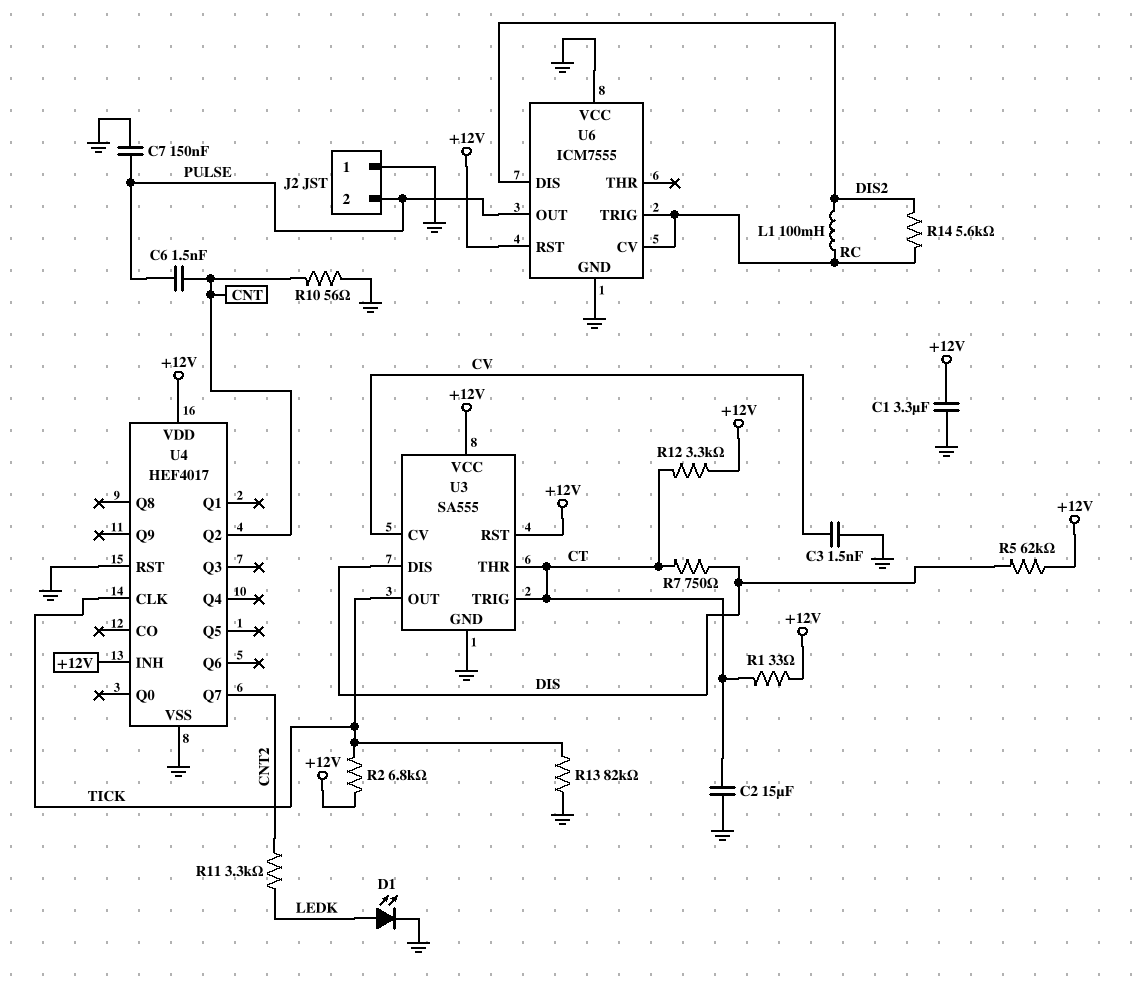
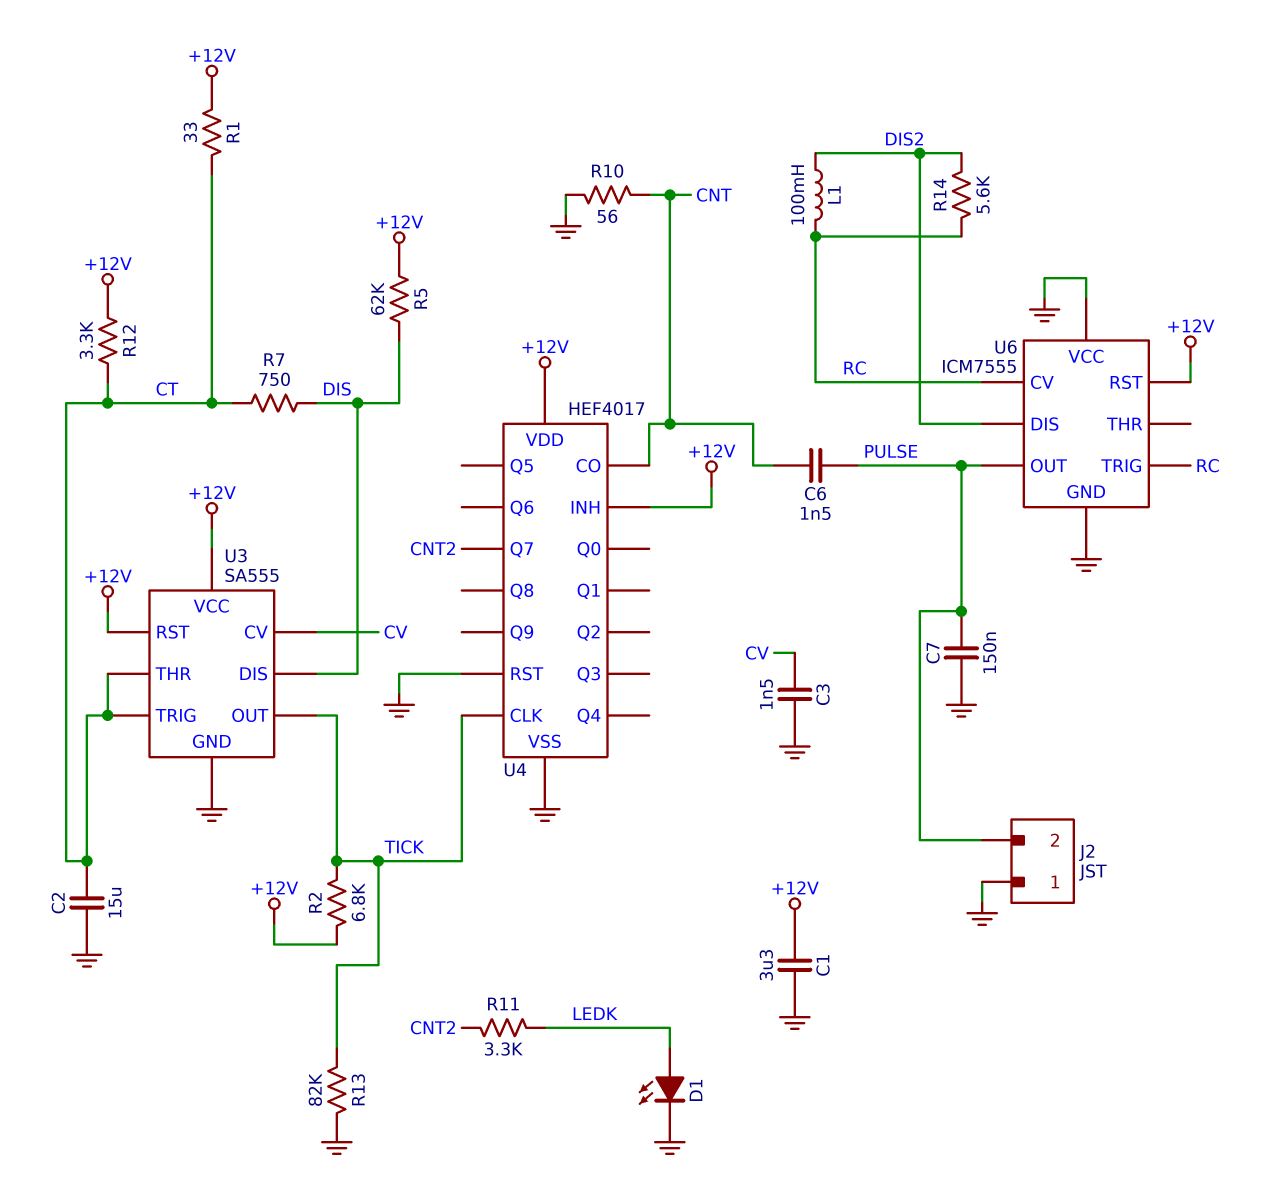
U4 pin CO: none -> CNT
U4 pin Q2: CNT -> none

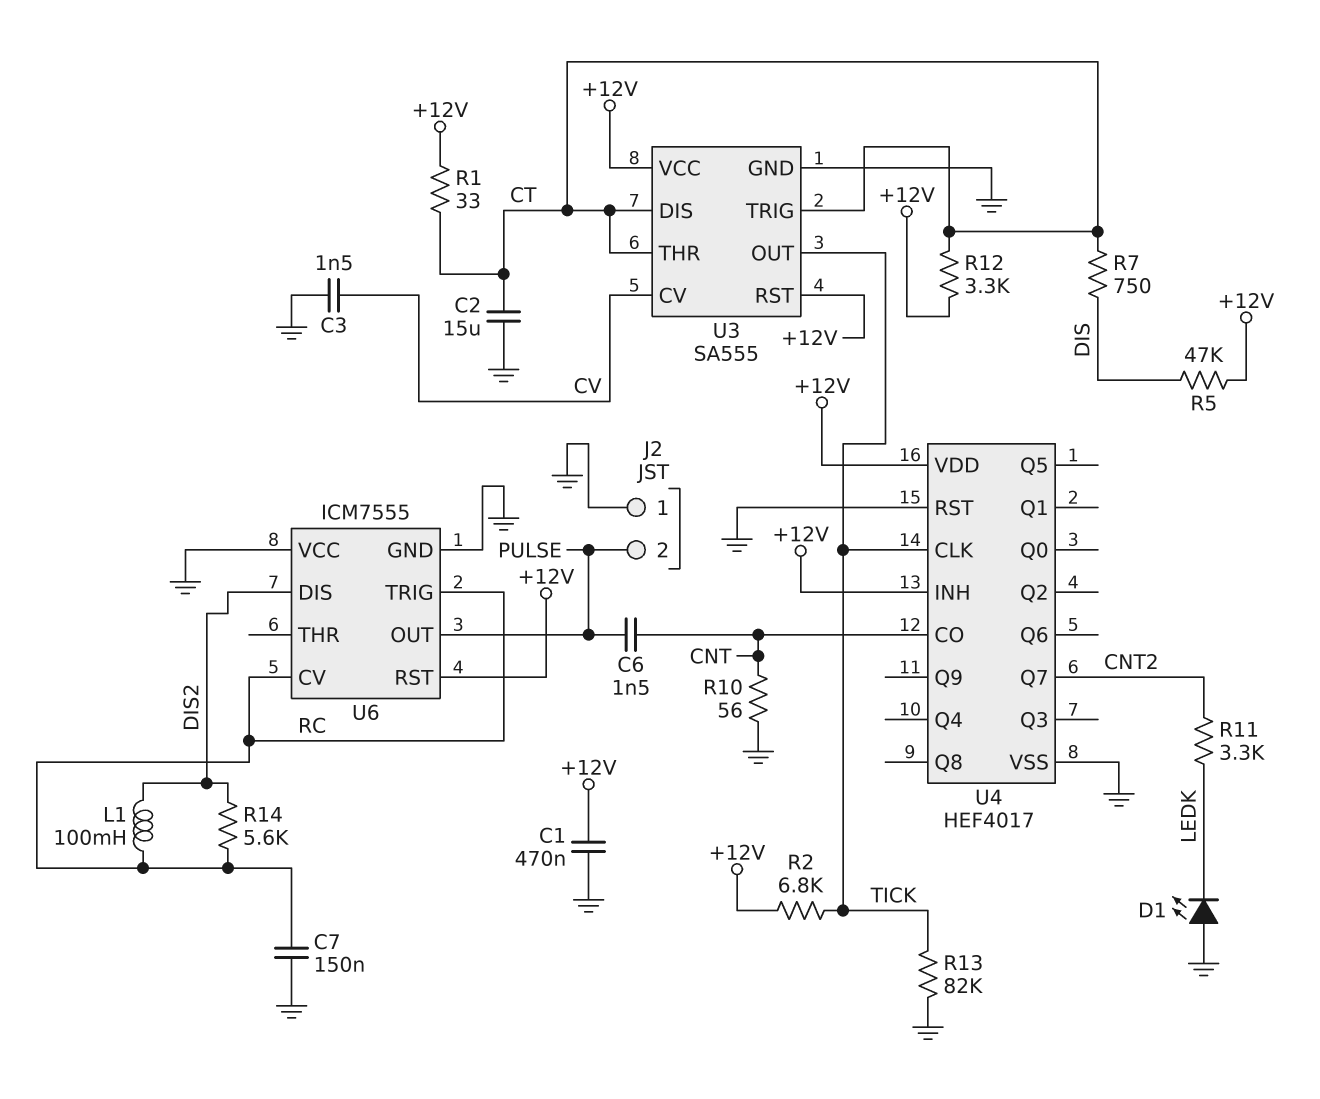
C1: 3.3uF (+12V, GND) -> 470nF (+12V, GND)
C7: 150nF (GND, PULSE) -> 150nF (GND, RC)
D1: LED (A LEDK, K GND) -> LED (A GND, K LEDK)
R5: 62k (+12V, DIS) -> 47k (+12V, DIS)
U3 pin DIS: DIS -> CT

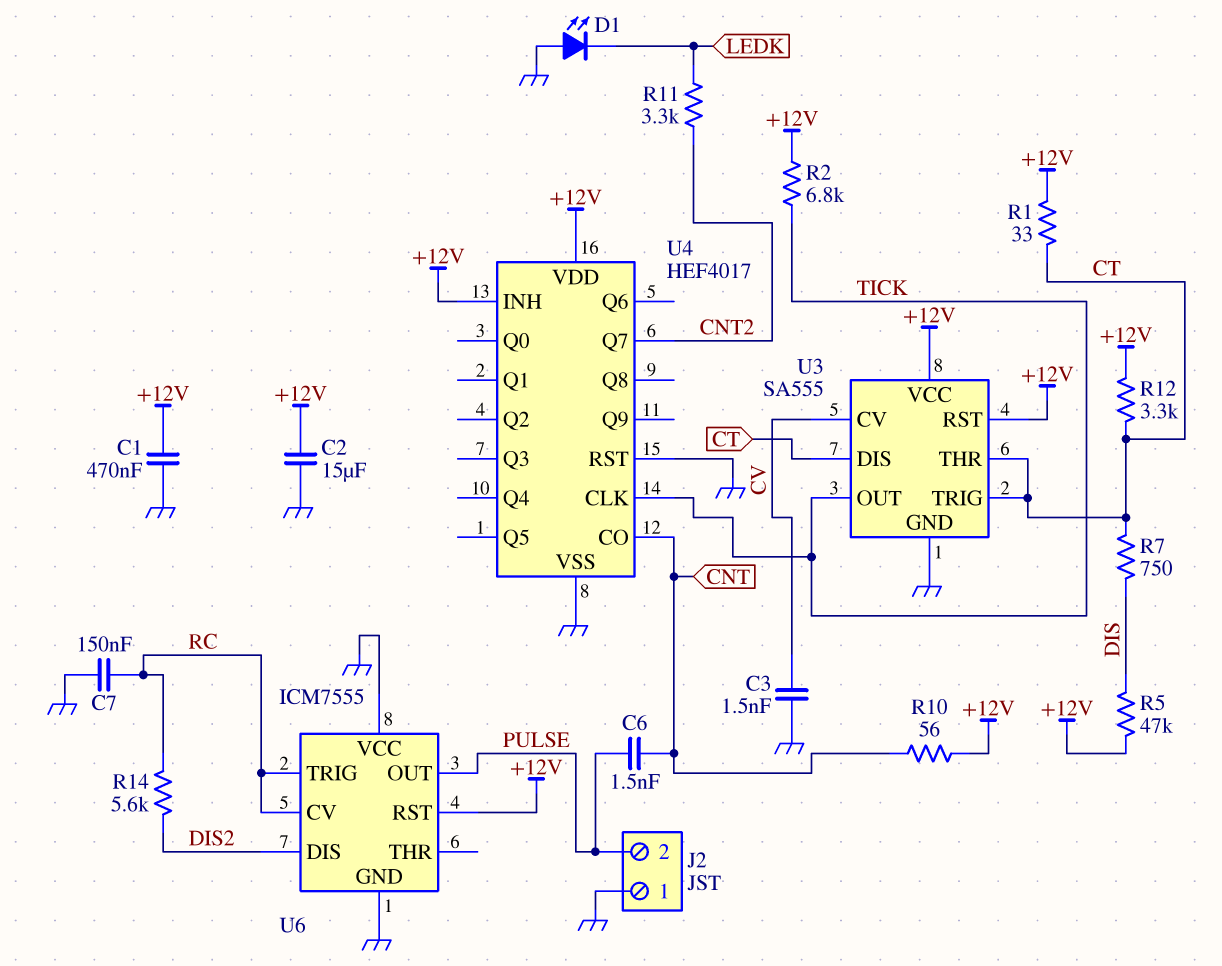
C2: 15uF (CT, GND) -> 15uF (+12V, GND)
L1: 100mH (DIS2, RC) -> none
R10: 56 (CNT, GND) -> 56 (+12V, CNT)
R13: 82k (GND, TICK) -> none

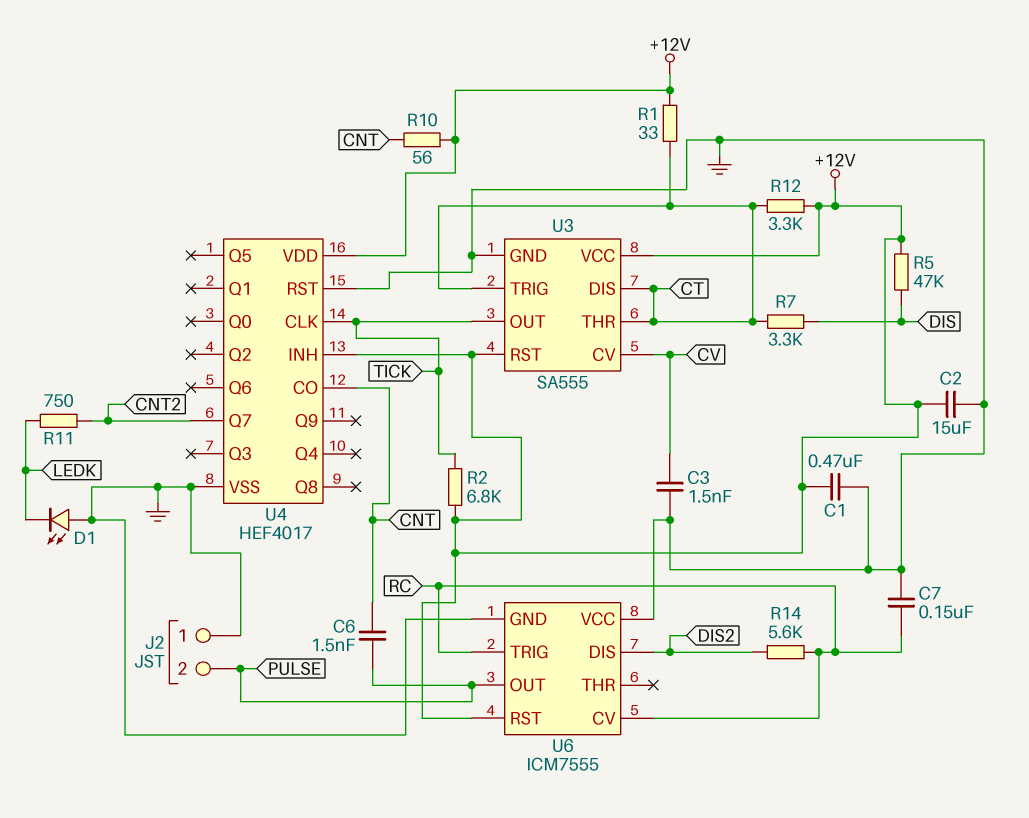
R7: 750 (CT, DIS) -> 3.3k (CT, DIS)
R11: 3.3k (CNT2, LEDK) -> 750 (CNT2, LEDK)

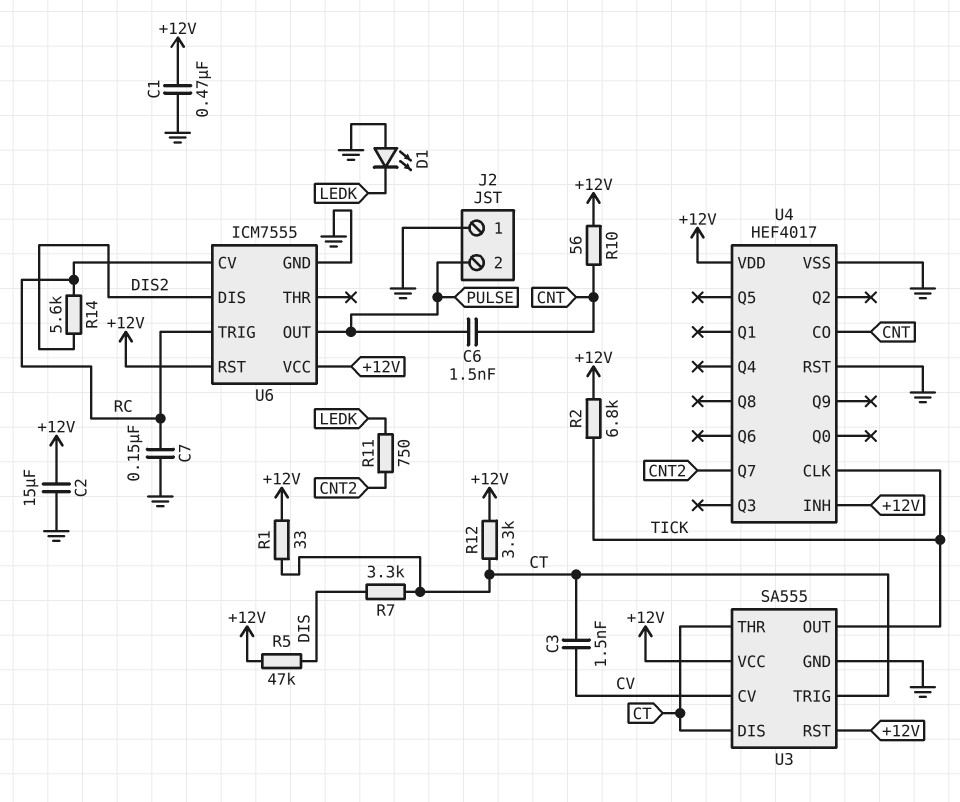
C3: 1.5nF (CV, GND) -> 1.5nF (CT, CV)
U6 pin VCC: GND -> +12V

